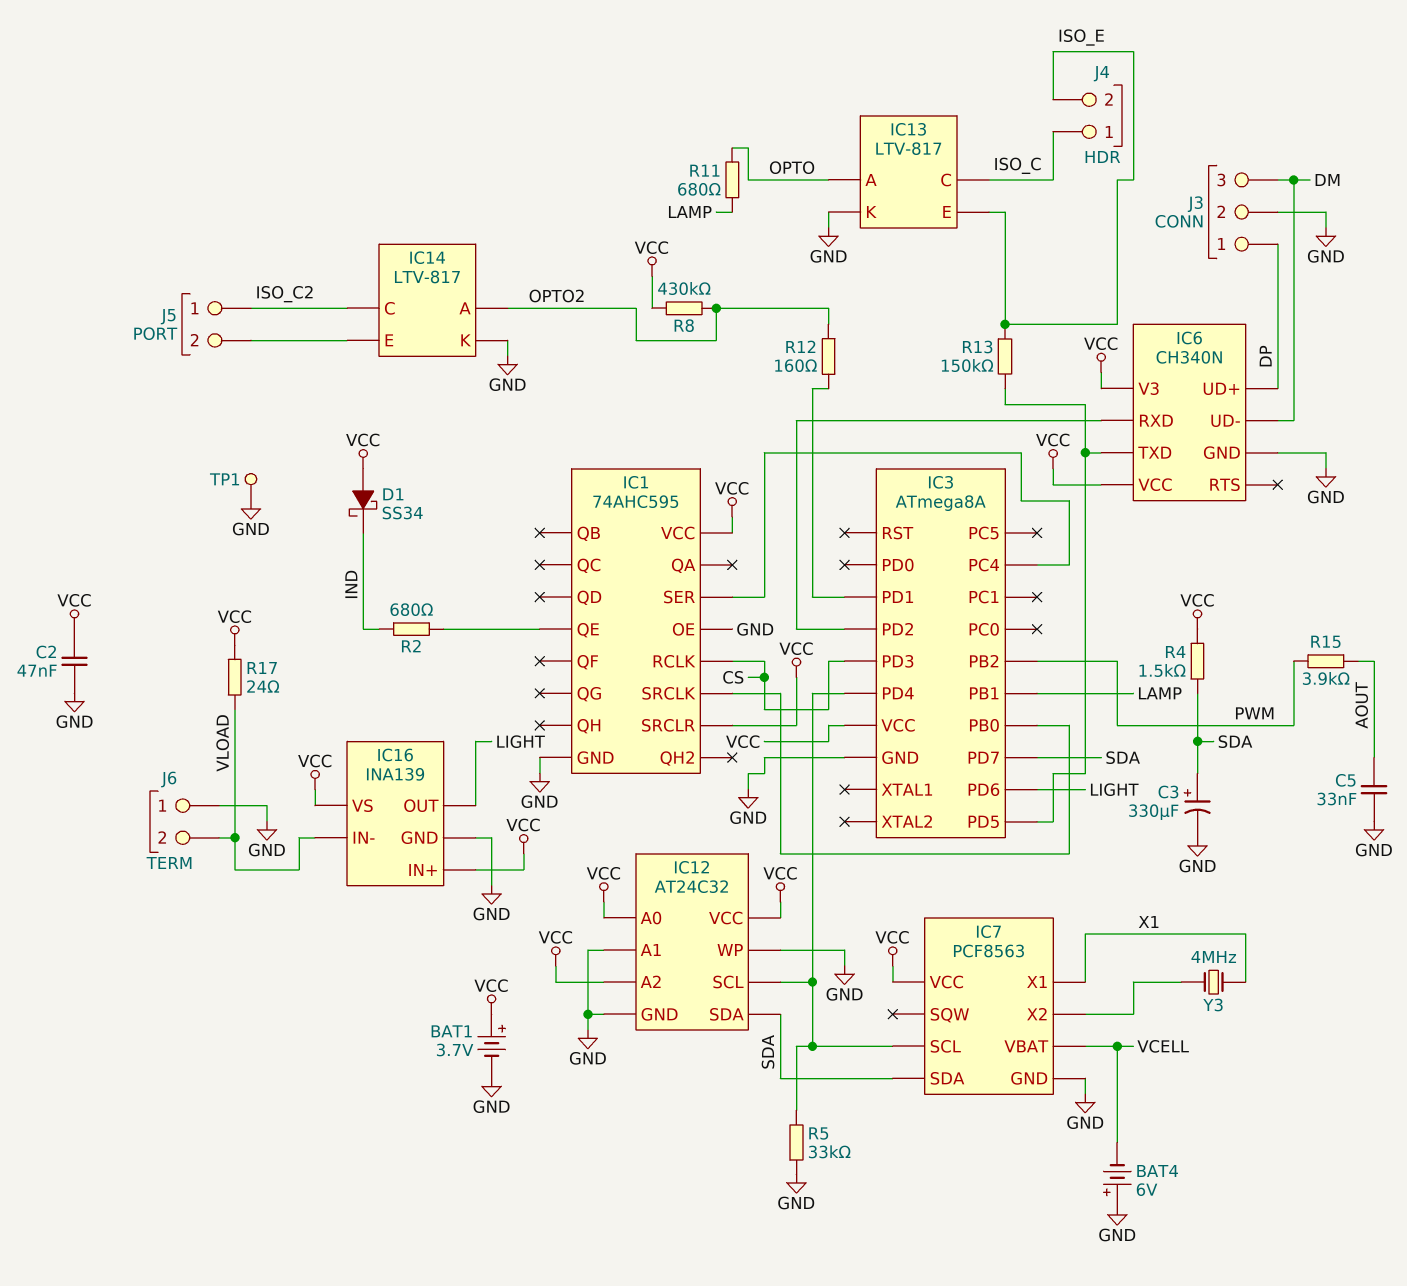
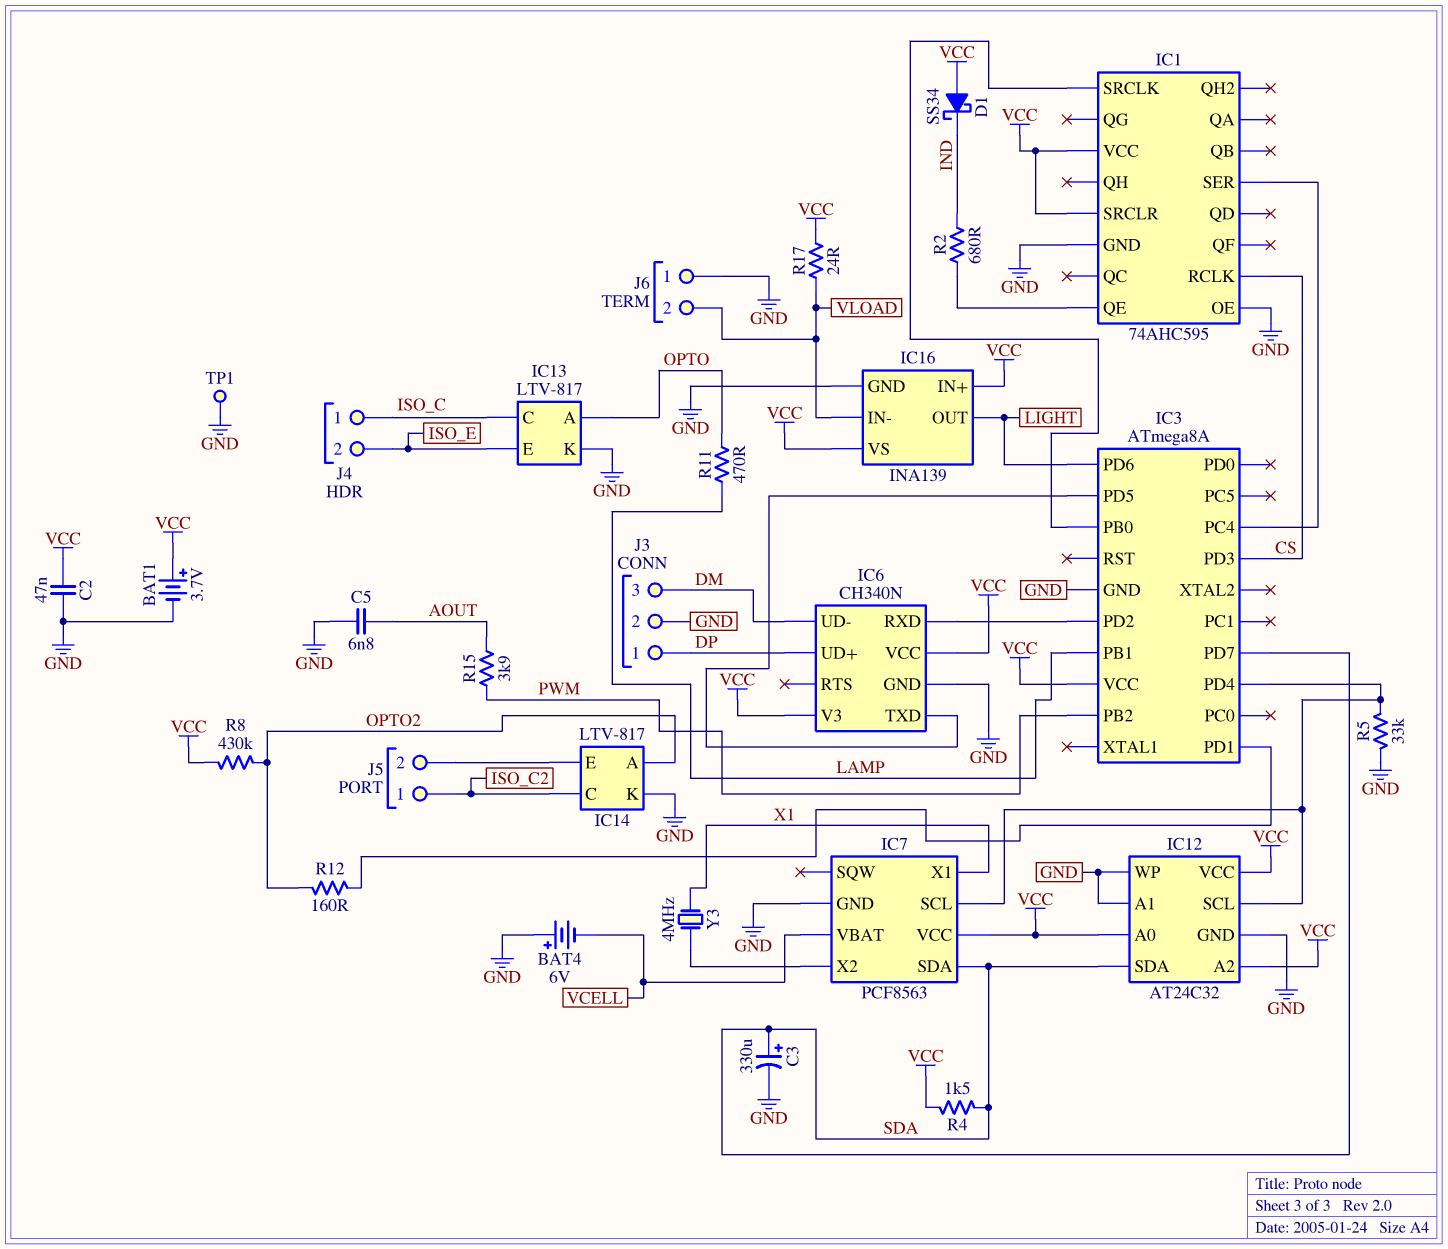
C5: 33nF (AOUT, GND) -> 6.8nF (AOUT, GND)
R11: 680 (LAMP, OPTO) -> 470 (LAMP, OPTO)
R13: 150k (IC3/PD5, ISO_E) -> none

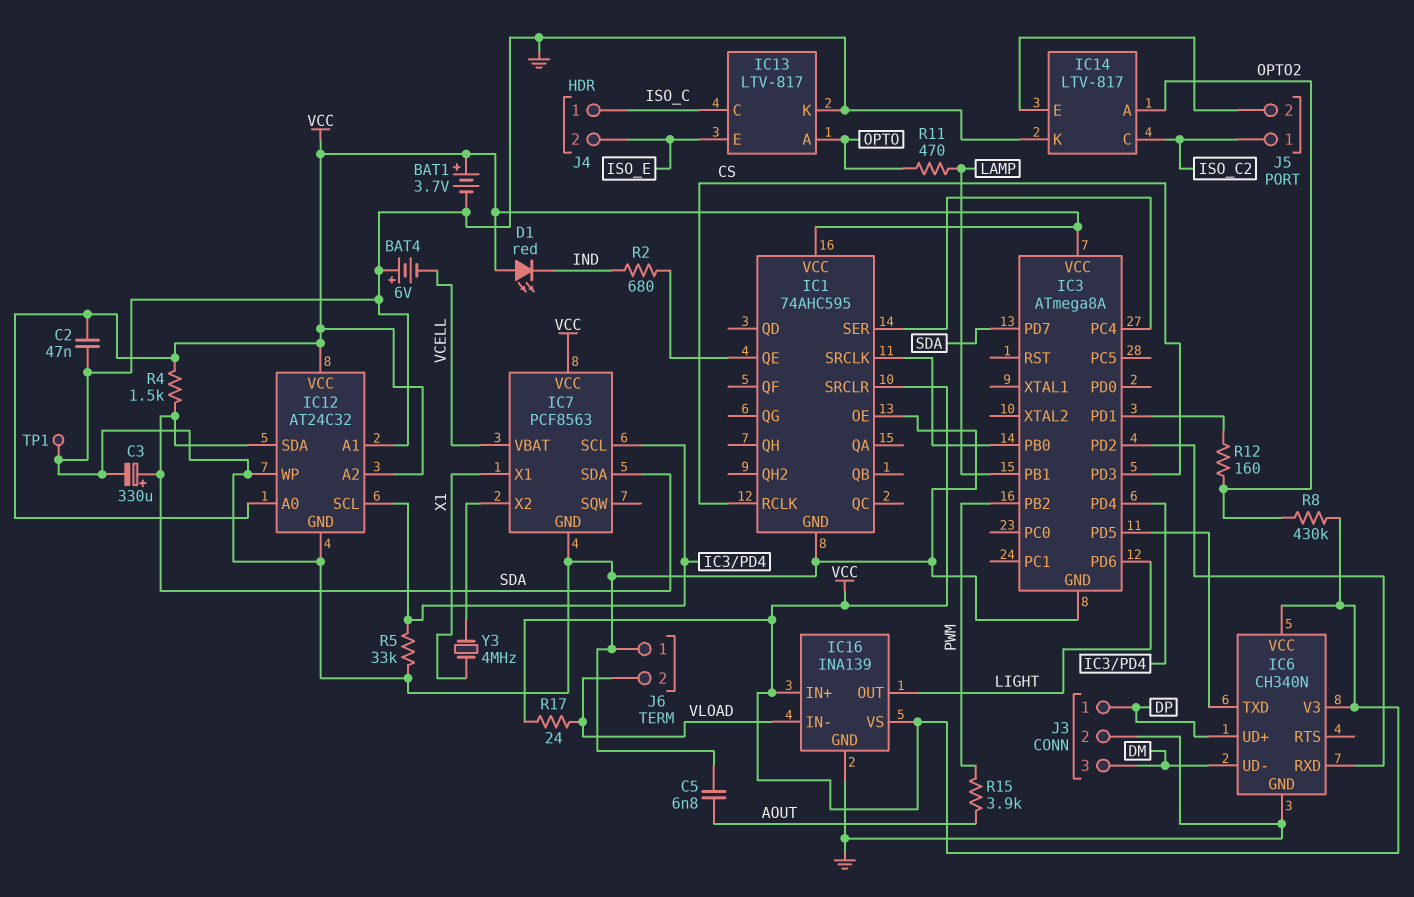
D1: schottky SS34 (A VCC, K IND) -> LED red (A VCC, K IND)

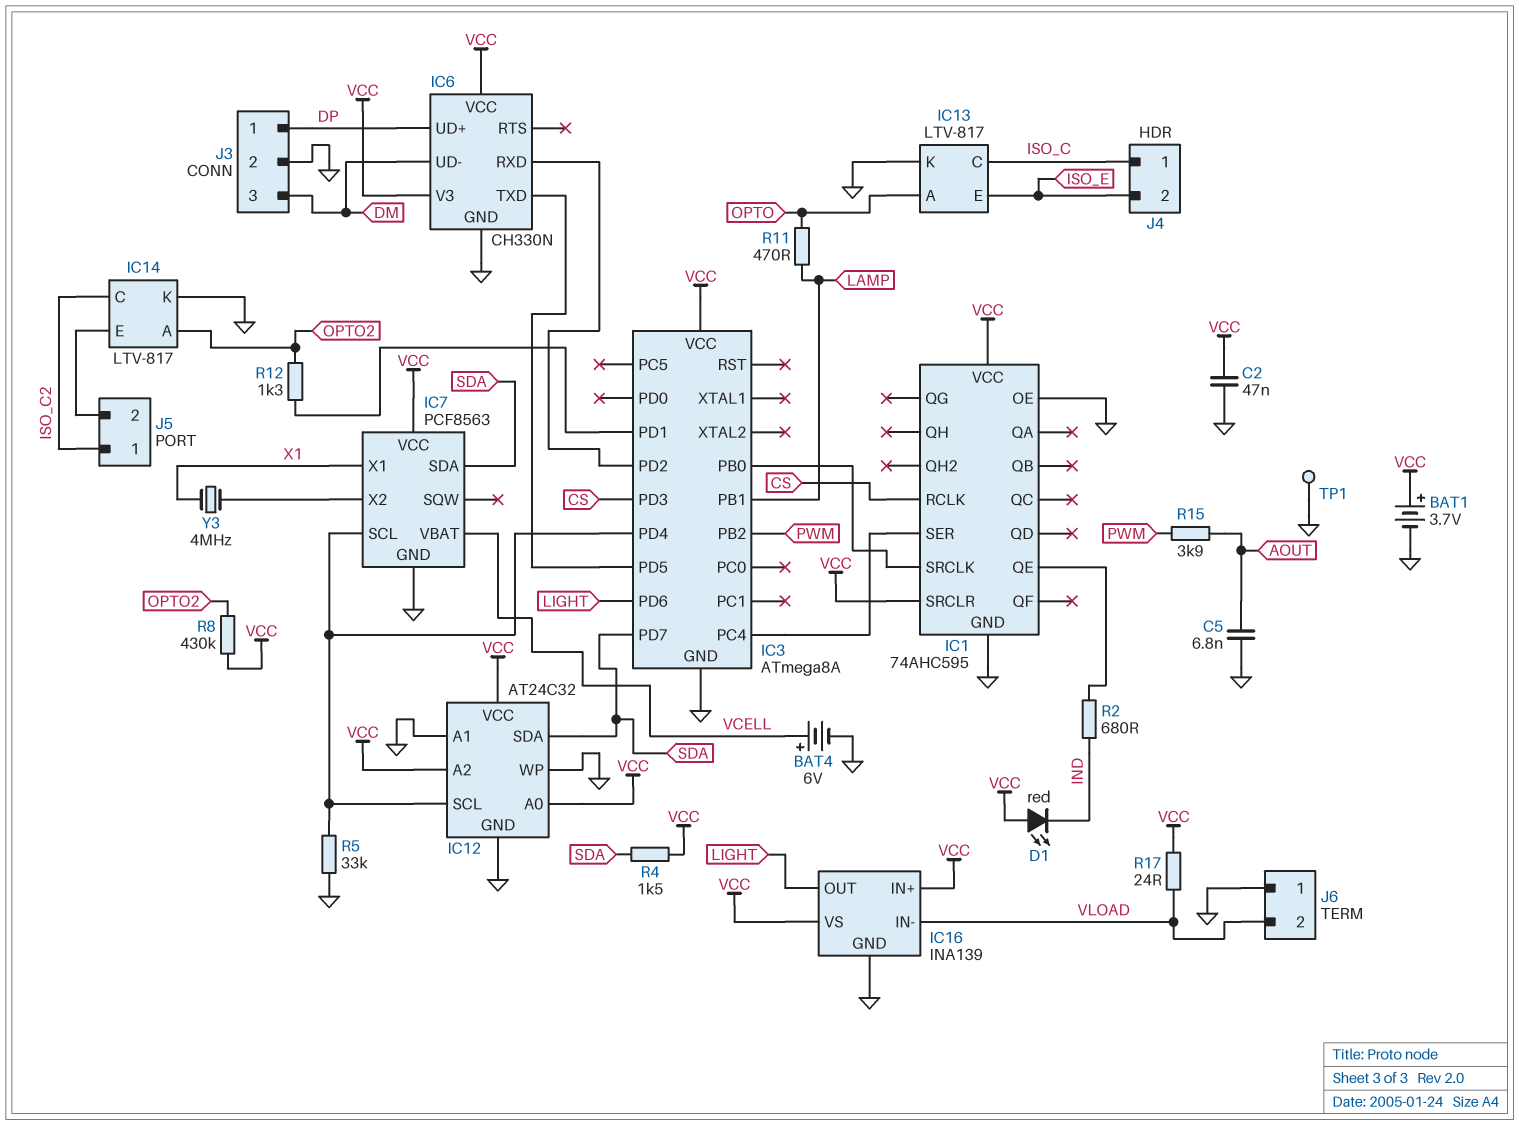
BAT4: 6V (plus GND, minus VCELL) -> 6V (plus VCELL, minus GND)
C3: 330uF (plus SDA, minus GND) -> none
IC6: CH340N -> CH330N
R12: 160 (IC3/PD1, OPTO2) -> 1.3k (IC3/PD1, OPTO2)

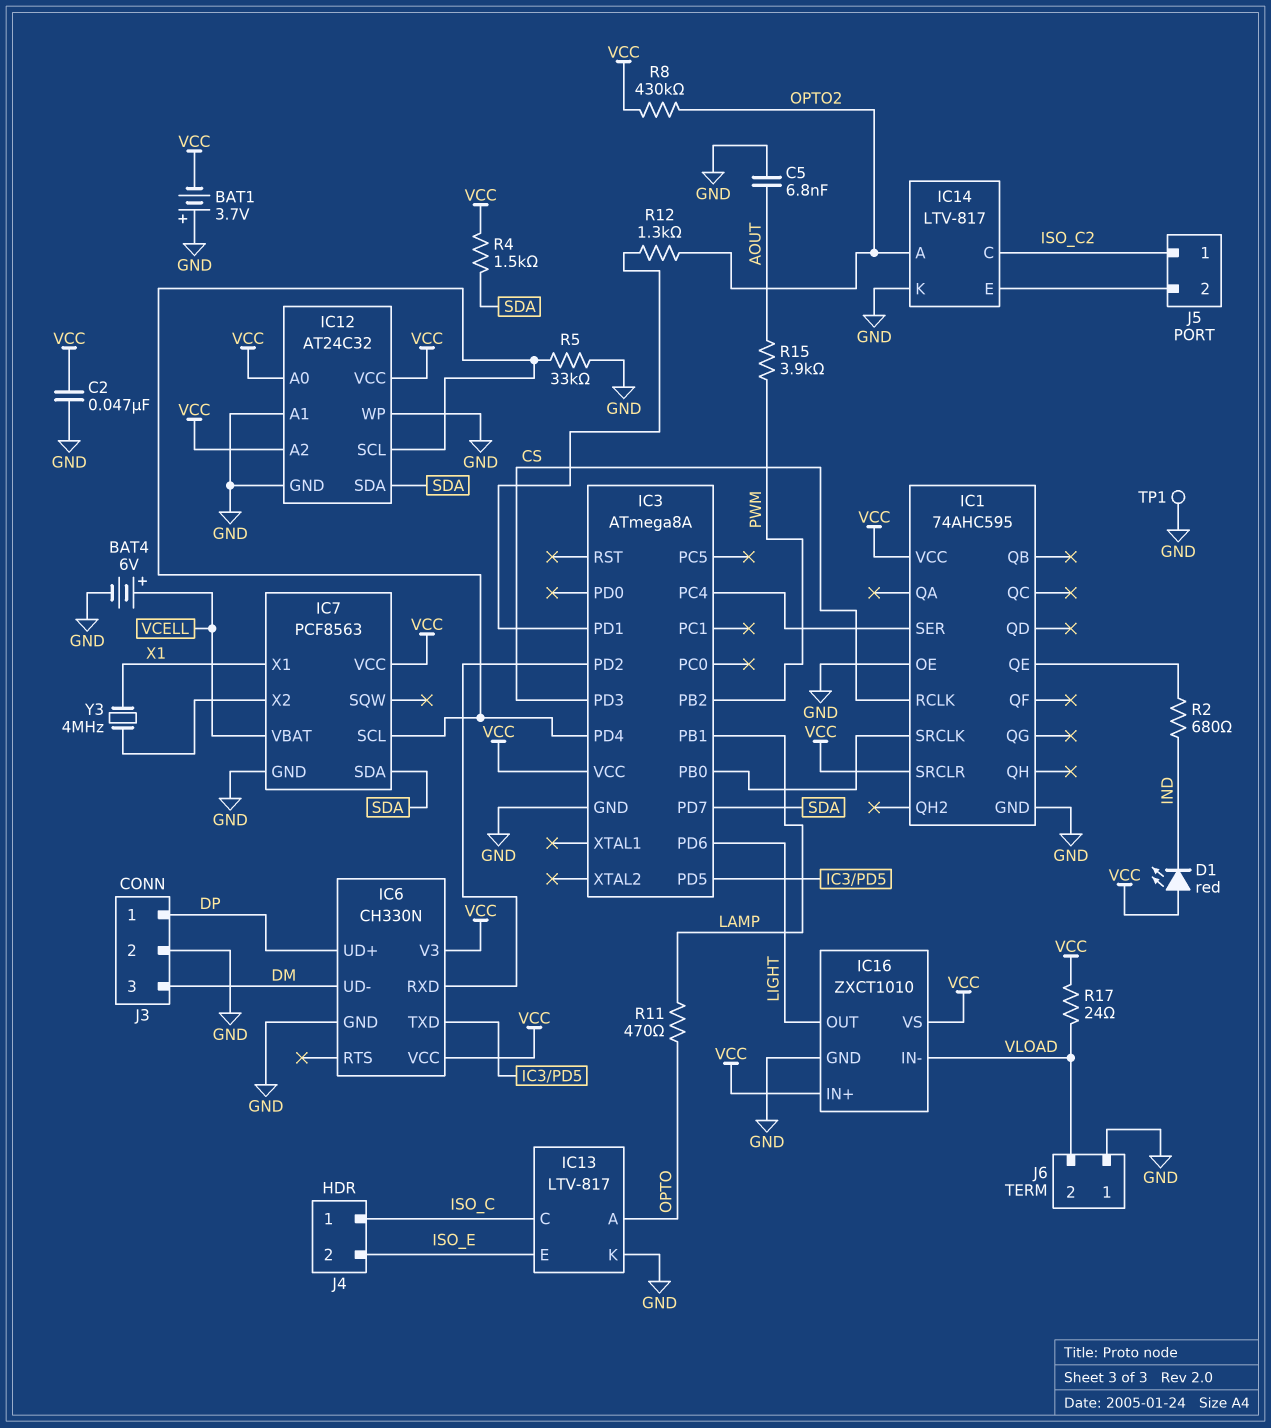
BAT1: 3.7V (plus VCC, minus GND) -> 3.7V (plus GND, minus VCC)
IC16: INA139 -> ZXCT1010

